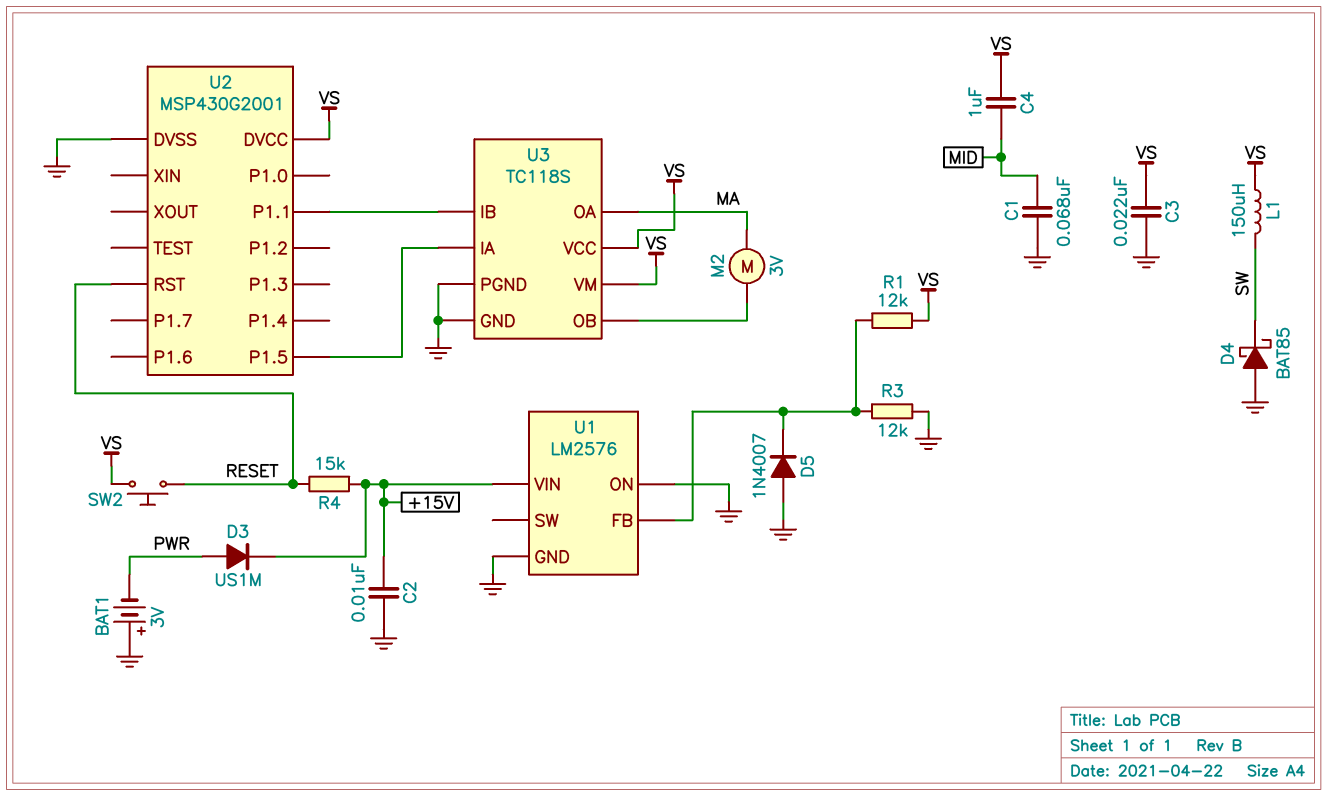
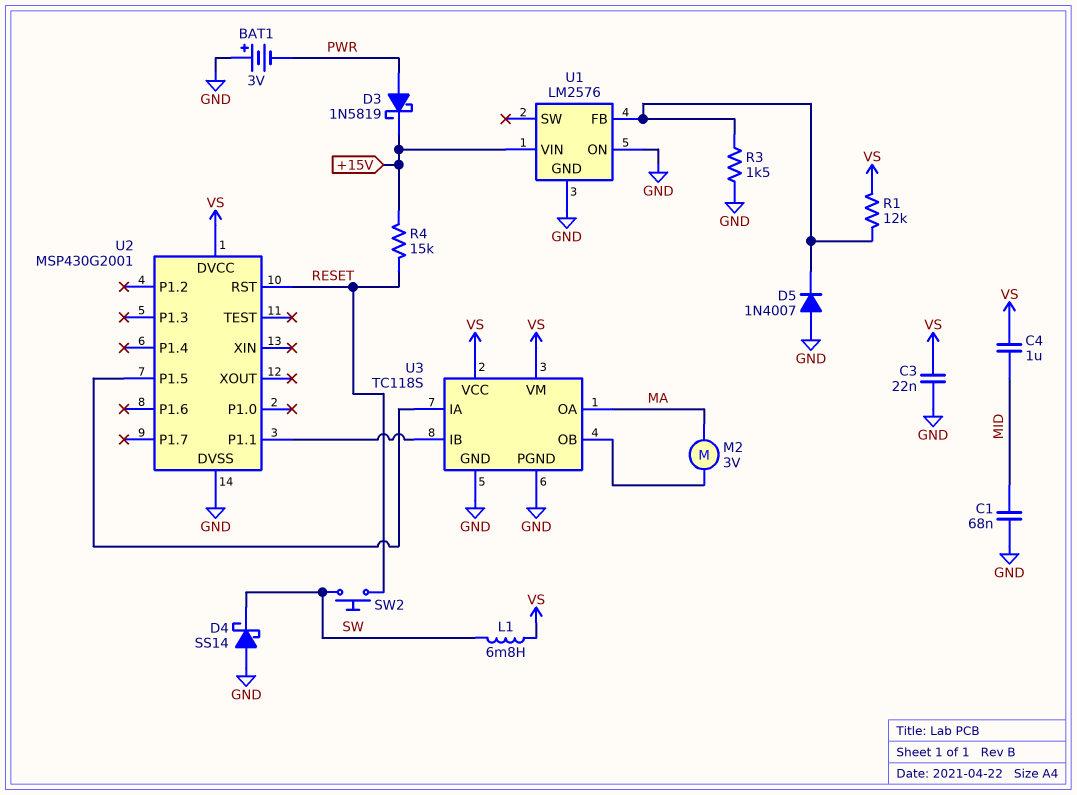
C2: 10nF (+15V, GND) -> none
D3: diode US1M (A PWR, K +15V) -> schottky 1N5819 (A PWR, K +15V)
D4: schottky BAT85 (A GND, K SW) -> schottky SS14 (A GND, K SW)
L1: 150uH (SW, VS) -> 6.8mH (SW, VS)
R3: 12k (GND, U1/FB) -> 1.5k (GND, U1/FB)
SW2: button (RESET, VS) -> button (RESET, SW)

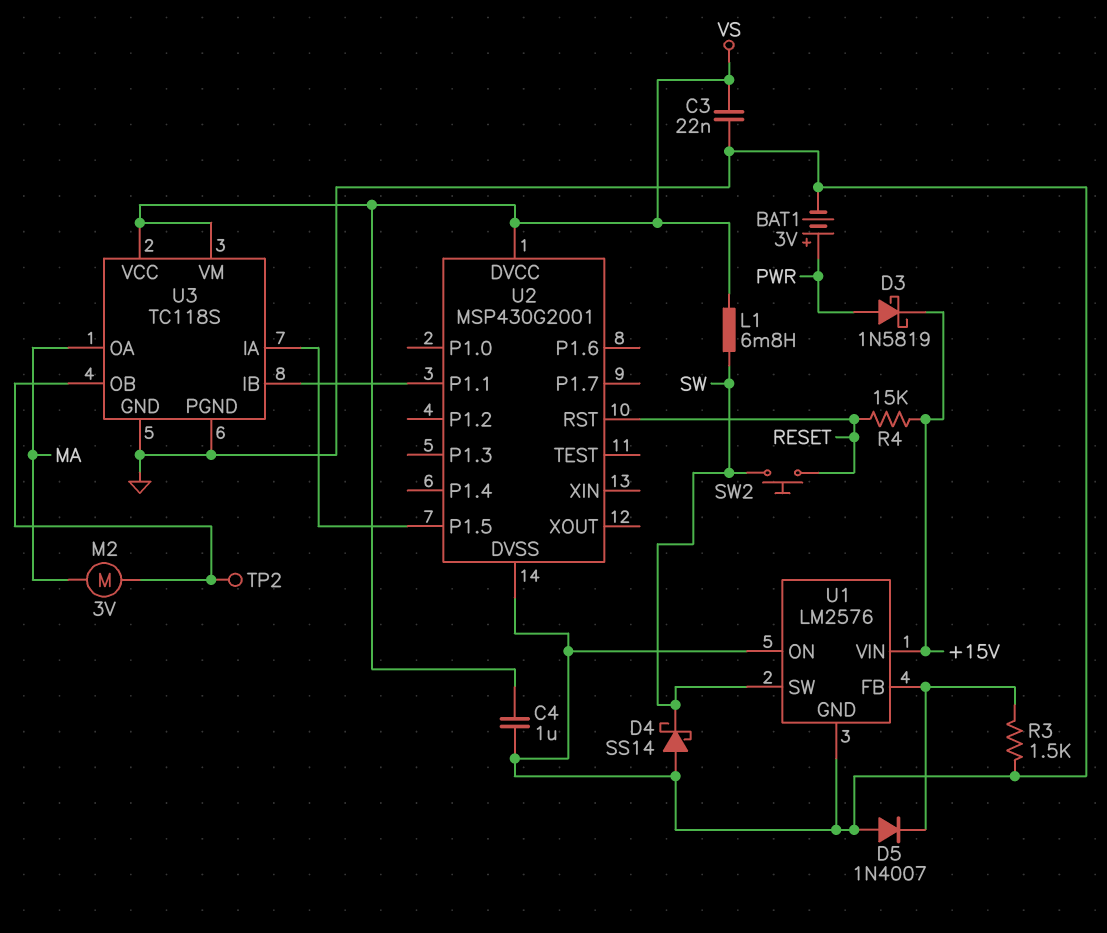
BAT1: 3V (plus GND, minus PWR) -> 3V (plus PWR, minus GND)
C1: 68nF (GND, MID) -> none
C4: 1uF (MID, VS) -> 1uF (GND, VS)
R1: 12k (U1/FB, VS) -> none
TP2: none -> test point (U3/OB)
U1 pin SW: none -> SW

